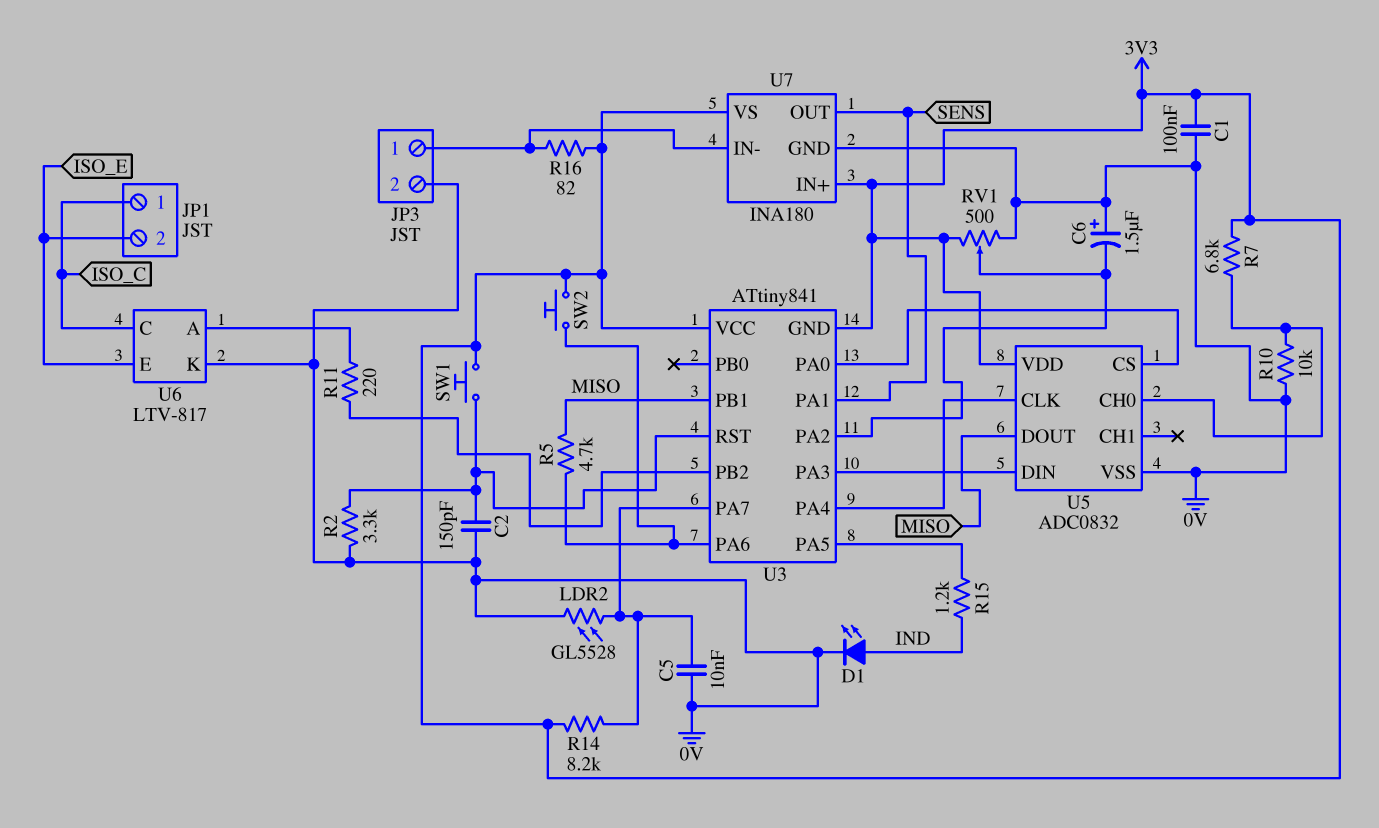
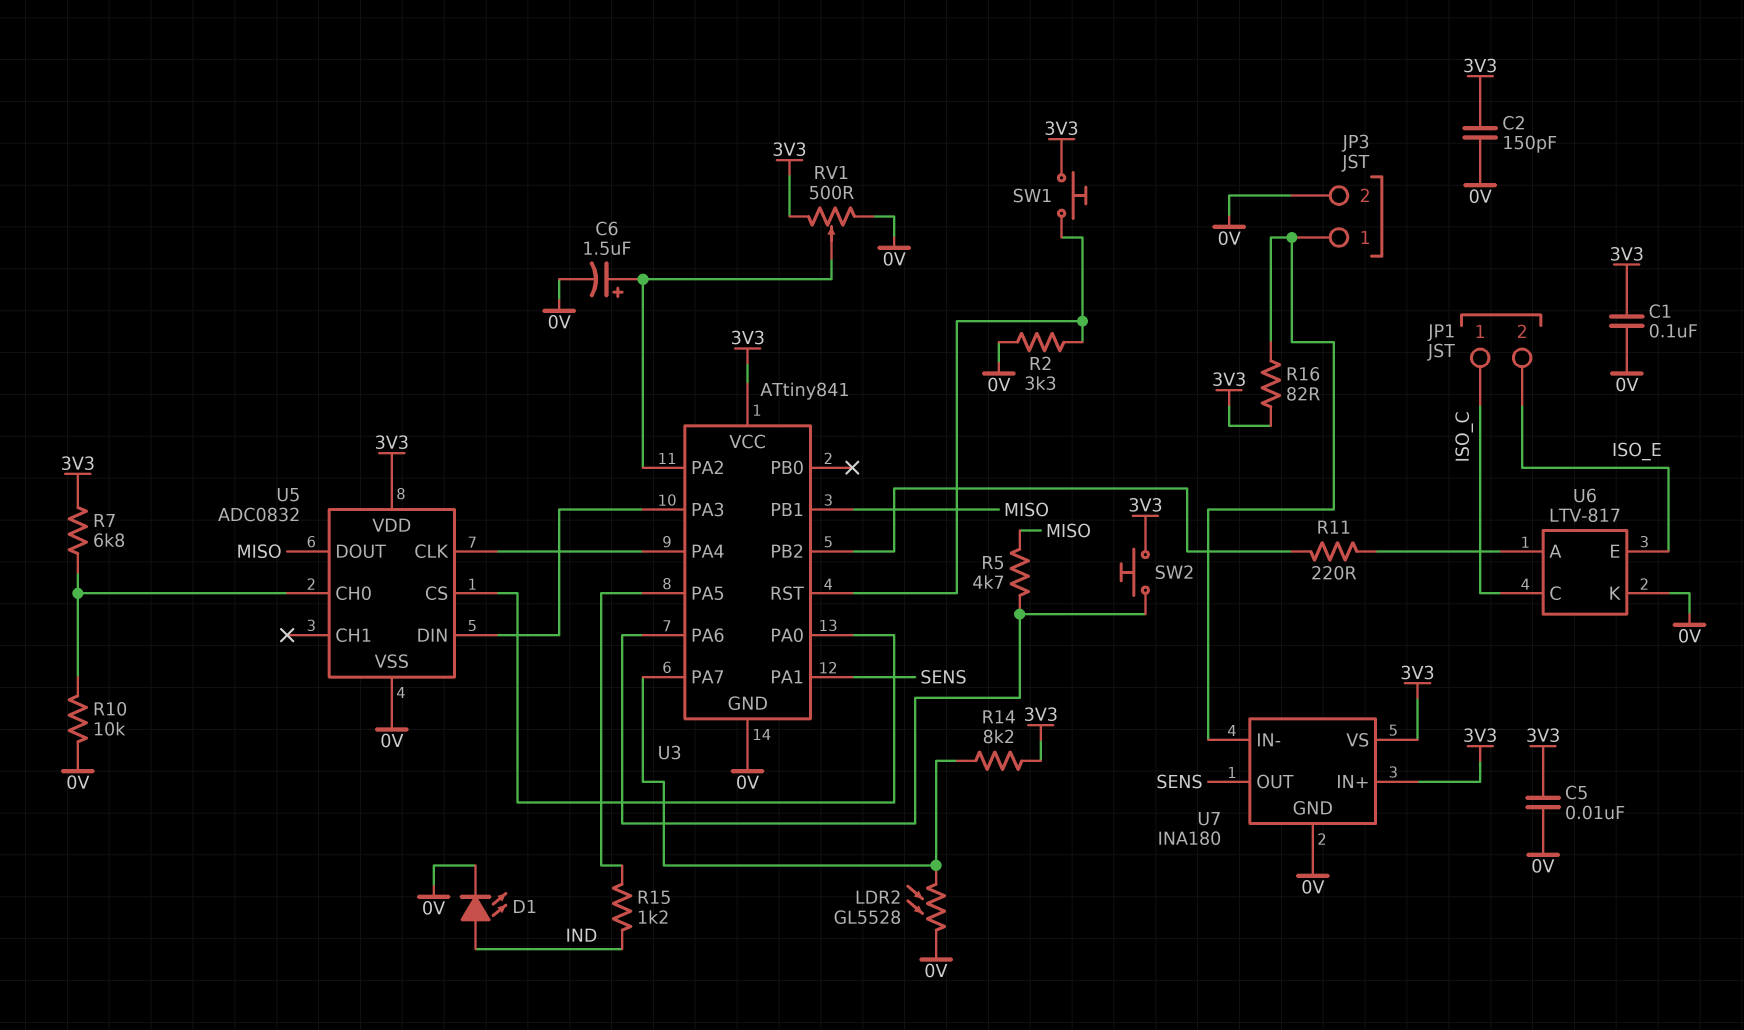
C2: 150pF (0V, U3/RST) -> 150pF (0V, 3V3)
C5: 10nF (0V, U3/PA7) -> 10nF (0V, 3V3)
C6: 1.5uF (plus 0V, minus U3/PA2) -> 1.5uF (plus U3/PA2, minus 0V)
U3 pin GND: 3V3 -> 0V

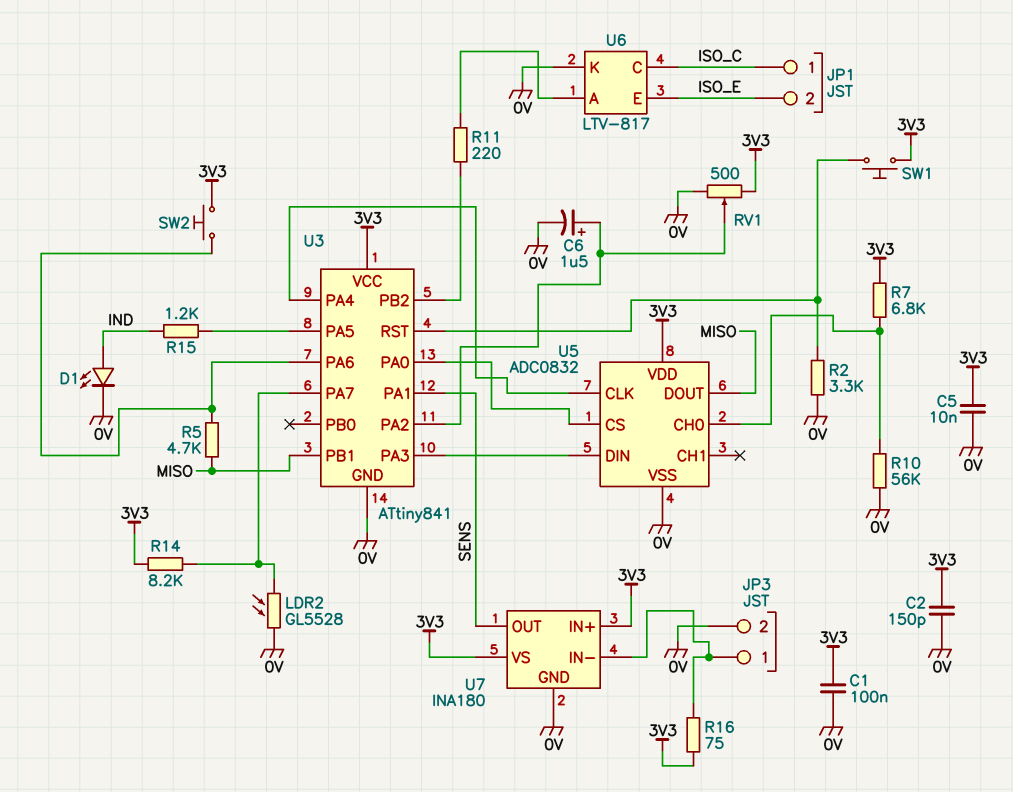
R10: 10k (0V, U5/CH0) -> 56k (0V, U5/CH0)
R16: 82 (3V3, JP3/1) -> 75 (3V3, JP3/1)

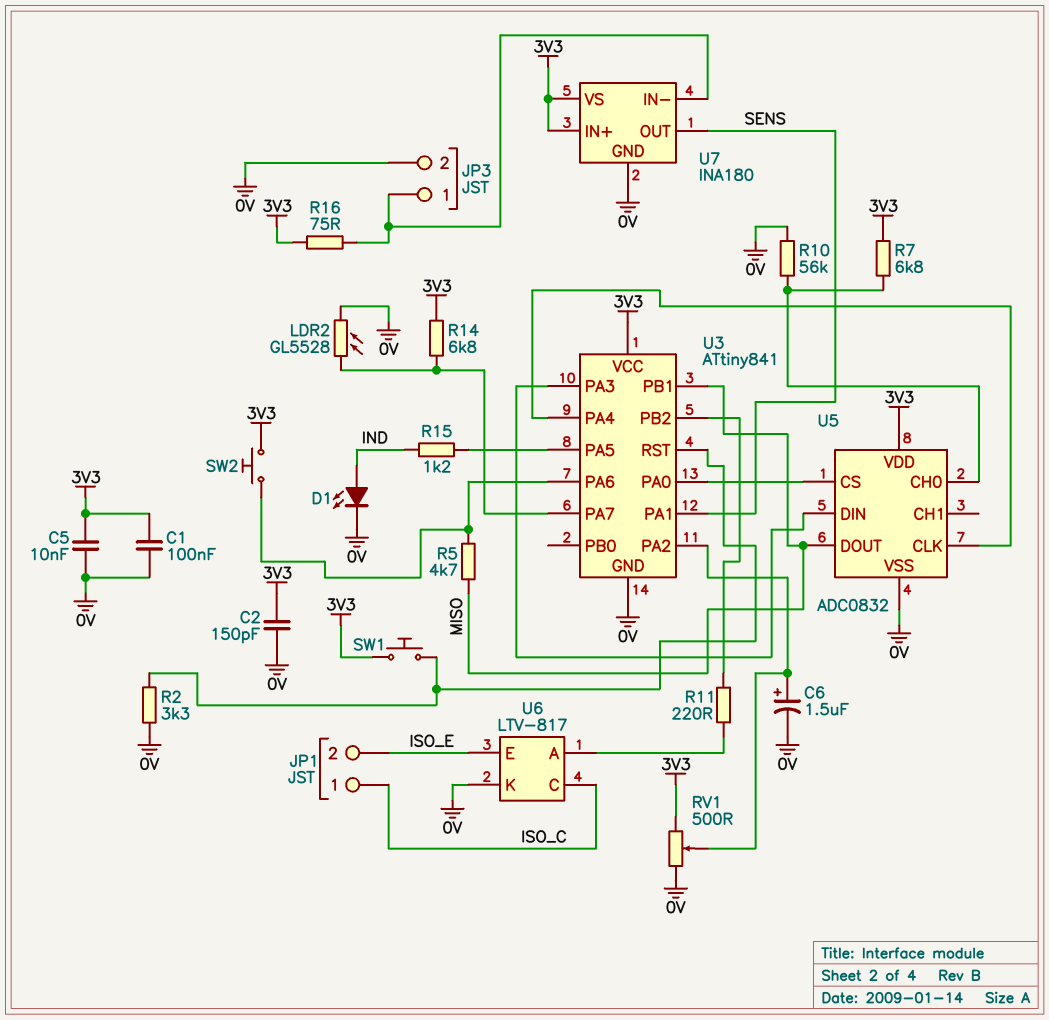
R14: 8.2k (3V3, U3/PA7) -> 6.8k (3V3, U3/PA7)

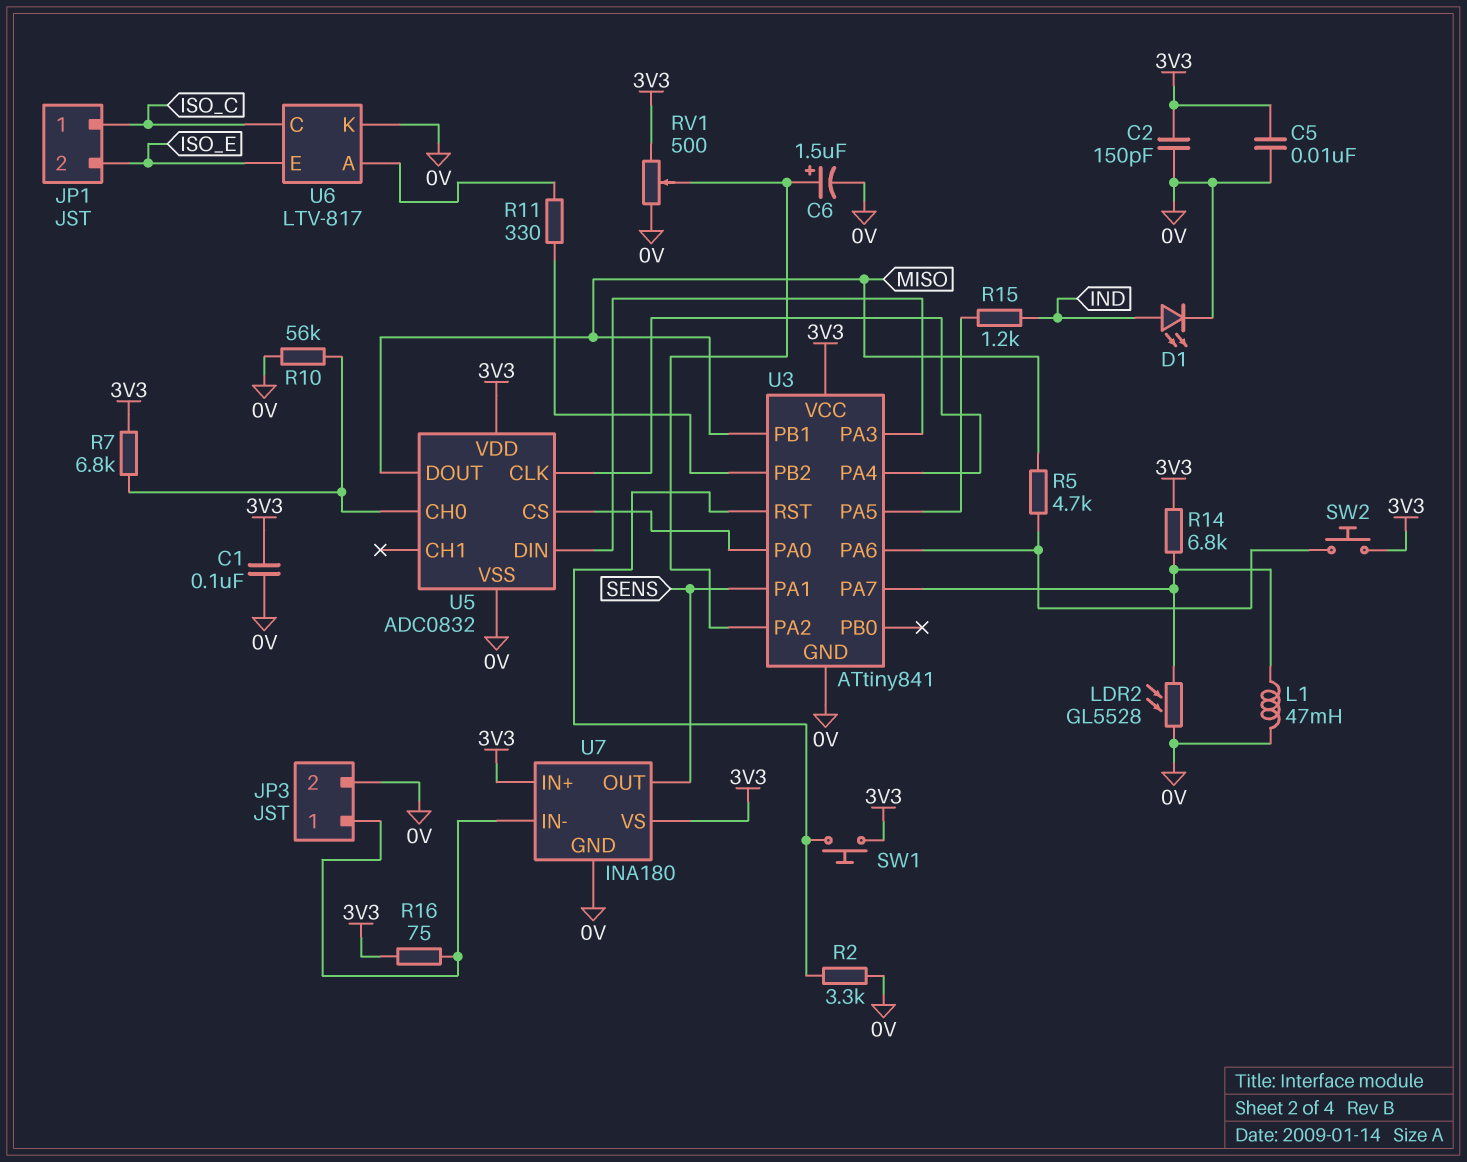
L1: none -> 47mH (0V, U3/PA7)
R11: 220 (U3/PB2, U6/A) -> 330 (U3/PB2, U6/A)

